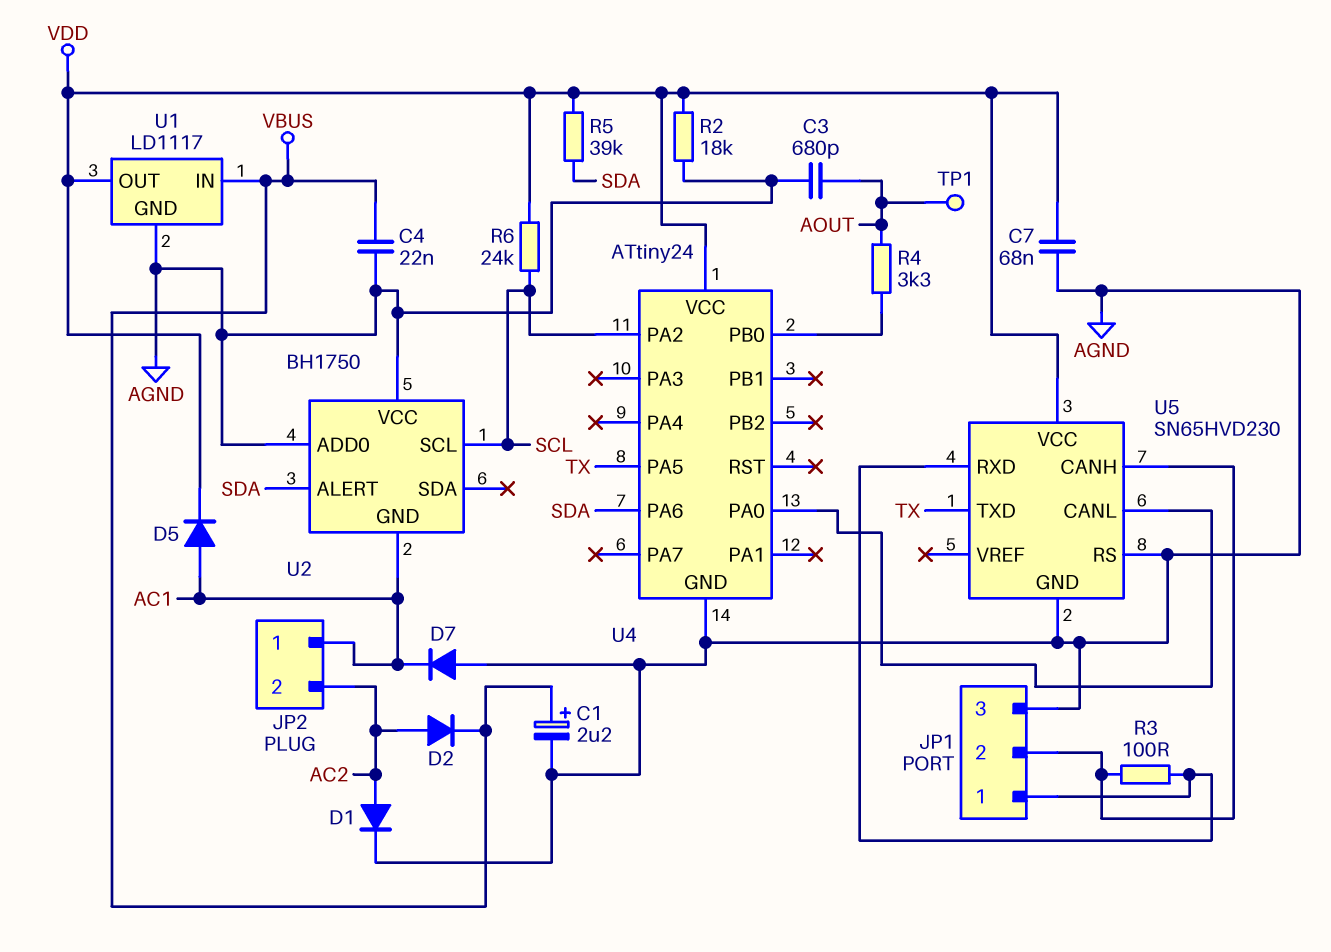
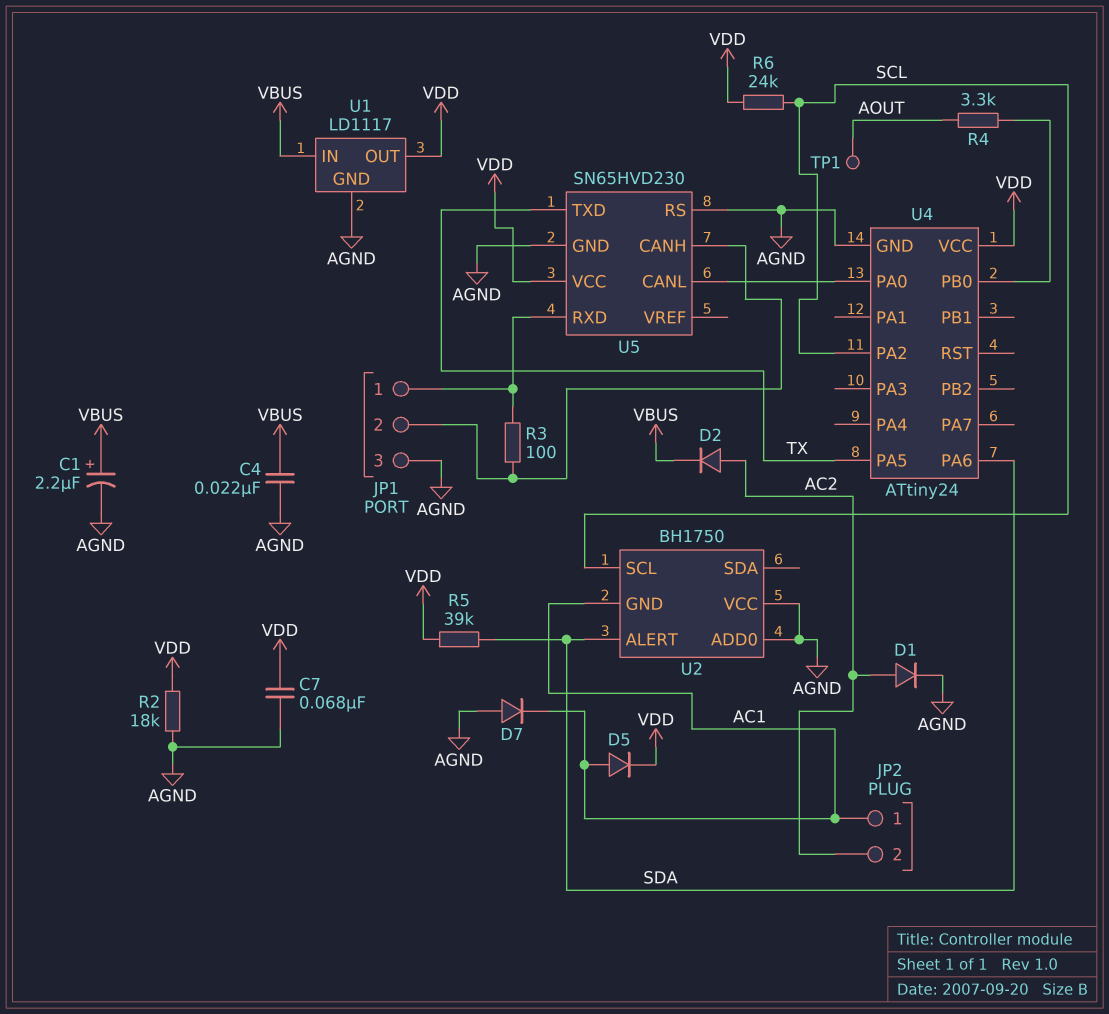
C3: 680pF (AGND, AOUT) -> none

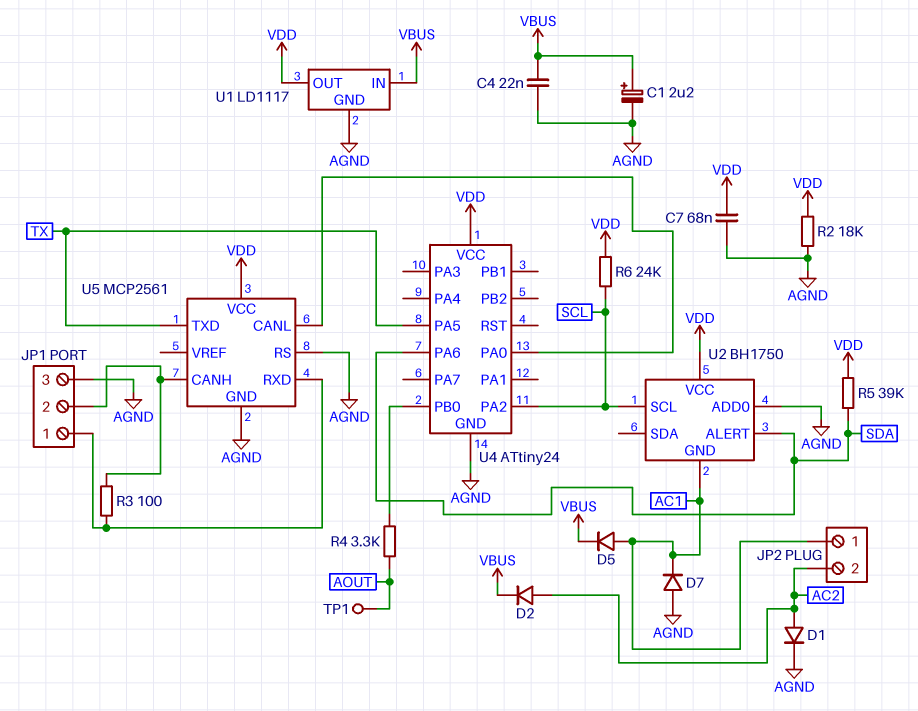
D5: diode (A AC1, K VDD) -> diode (A AC1, K VBUS)
U2 pin VCC: AGND -> VDD
U5: SN65HVD230 -> MCP2561

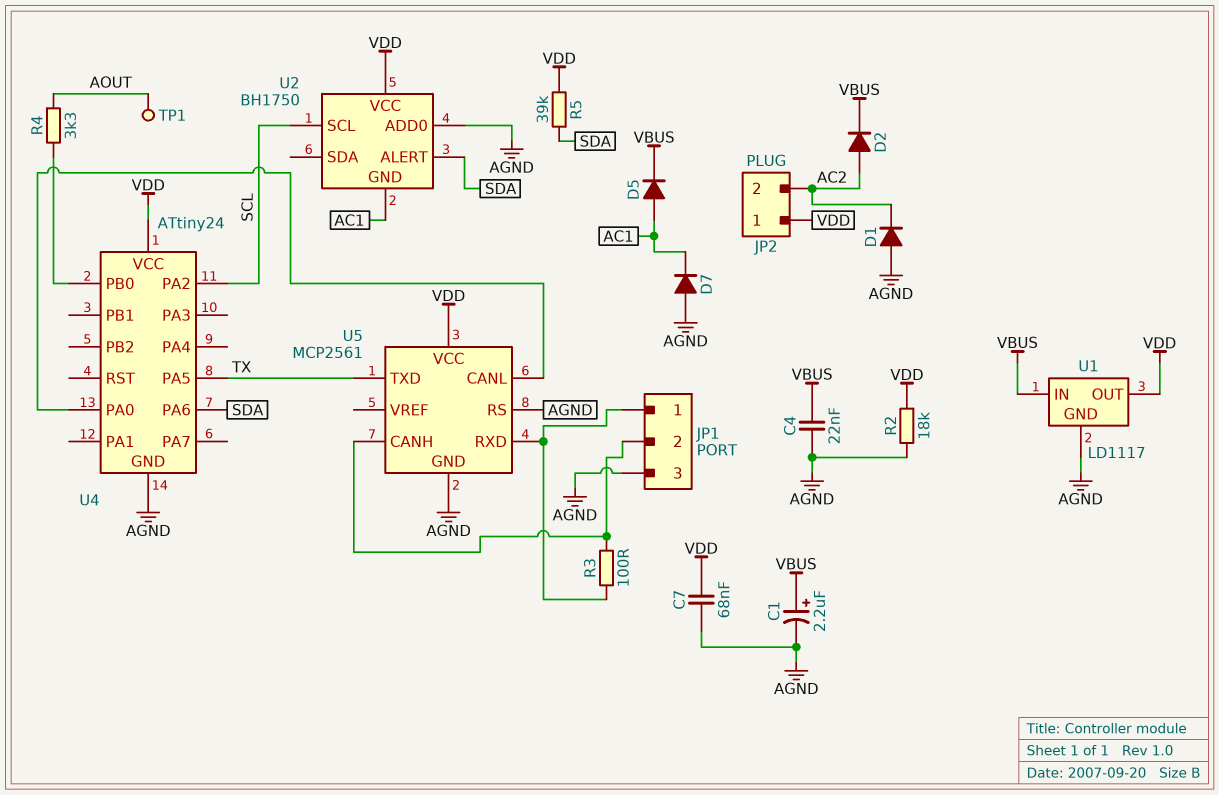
D1: diode (A AC2, K AGND) -> diode (A AGND, K AC2)
JP2 pin 1: AC1 -> VDD
R6: 24k (SCL, VDD) -> none

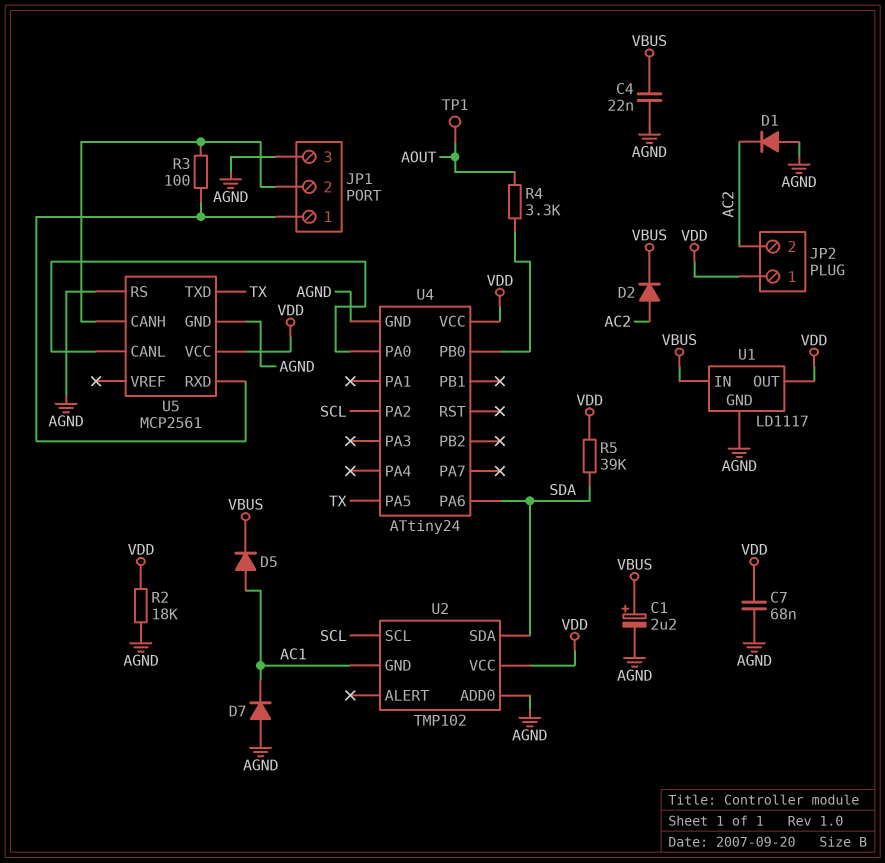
U2: BH1750 -> TMP102
U2 pin ALERT: SDA -> none
U2 pin SDA: none -> SDA

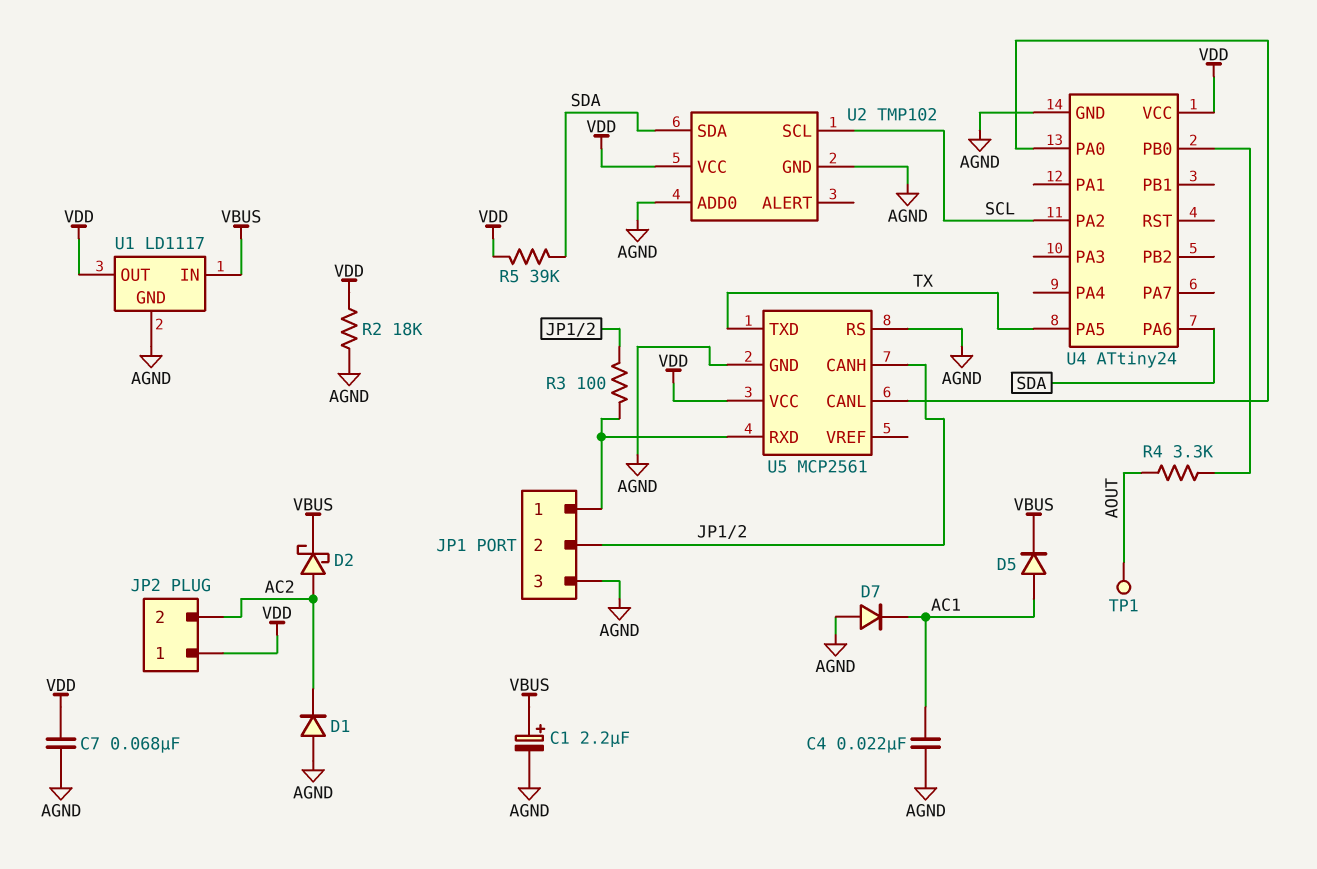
C4: 22nF (AGND, VBUS) -> 22nF (AC1, AGND)
D2: diode (A AC2, K VBUS) -> schottky (A AC2, K VBUS)
U2 pin GND: AC1 -> AGND

